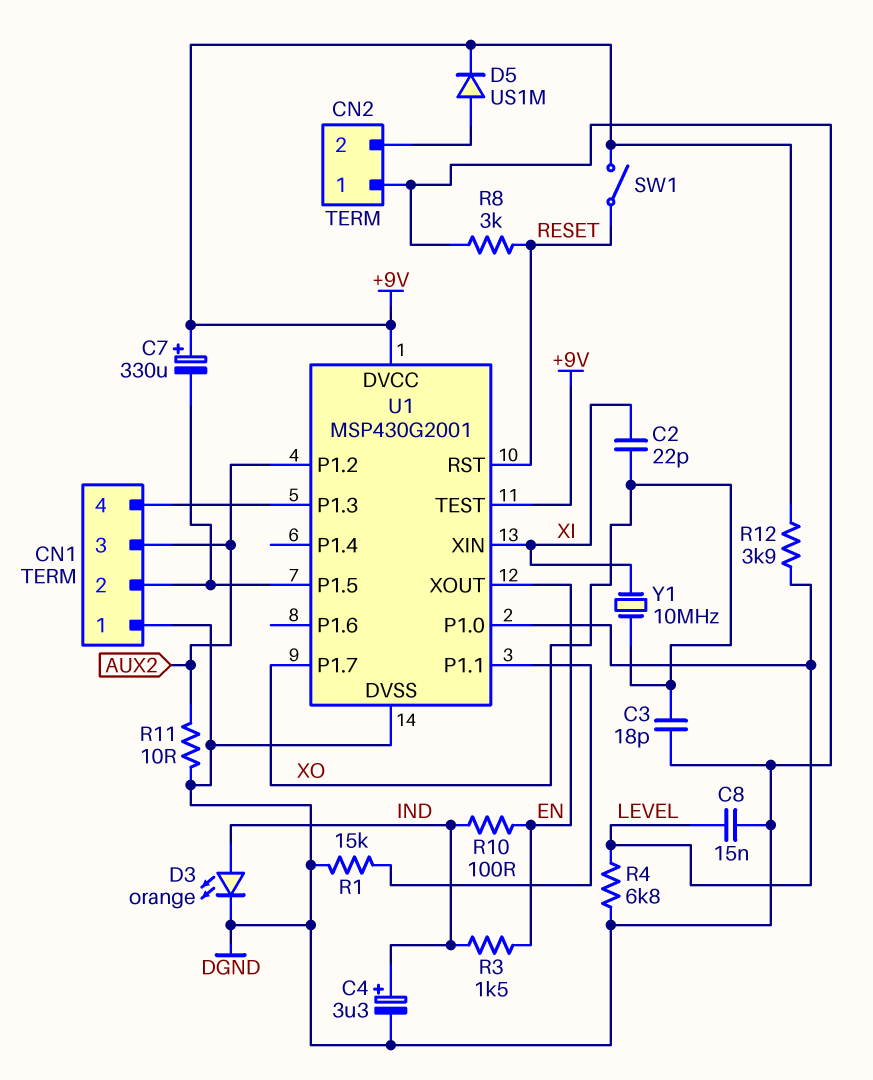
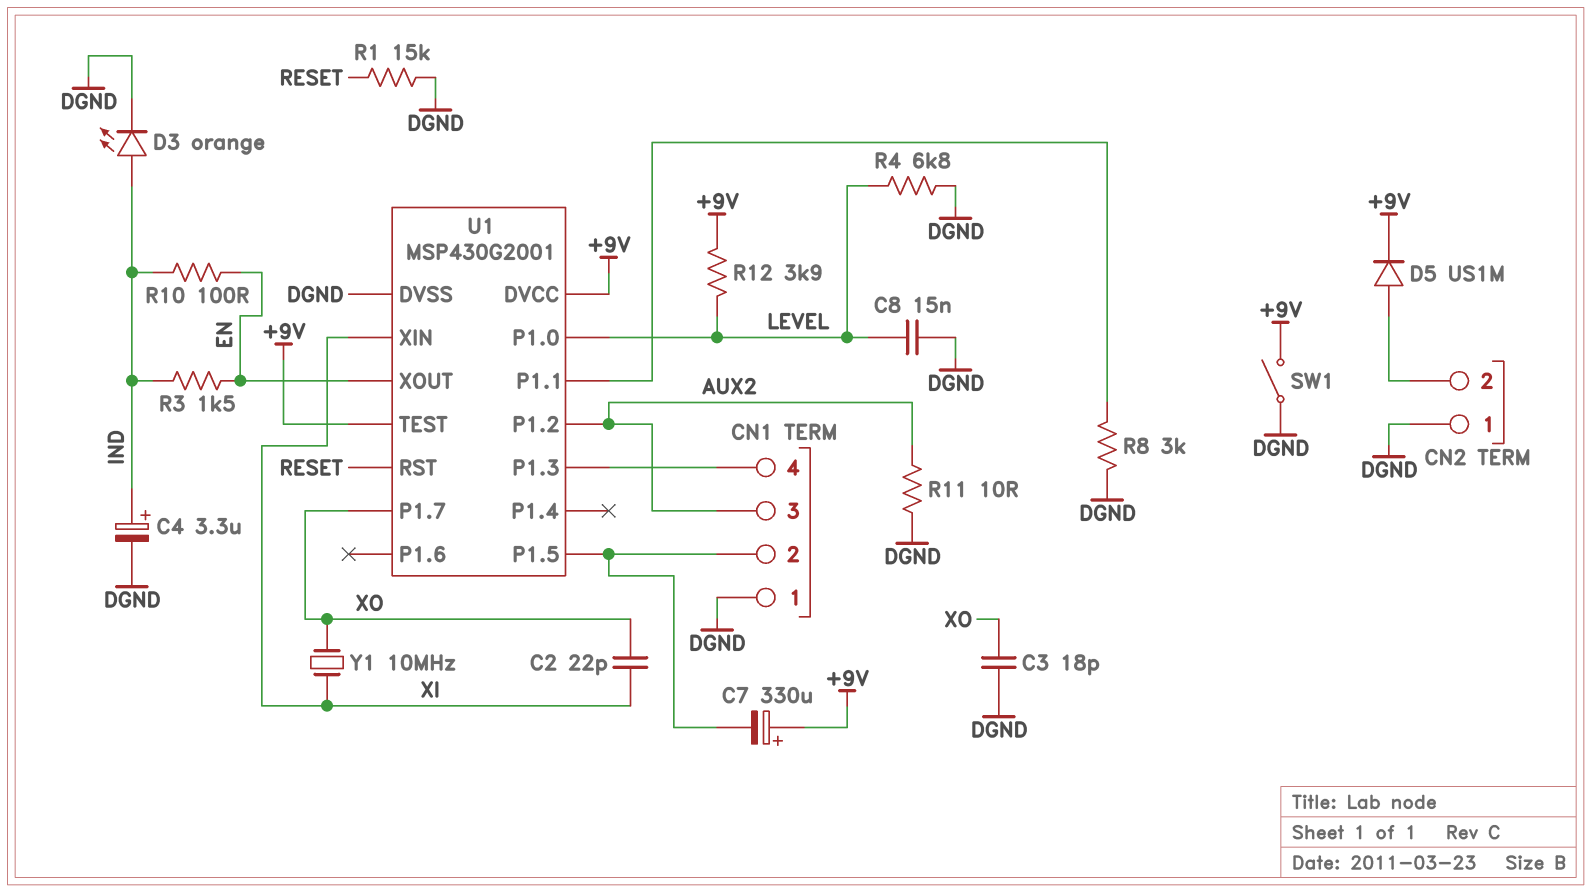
R1: 15k (DGND, U1/P1.1) -> 15k (DGND, RESET)
R8: 3k (DGND, RESET) -> 3k (DGND, U1/P1.1)
SW1: switch (+9V, RESET) -> switch (+9V, DGND)

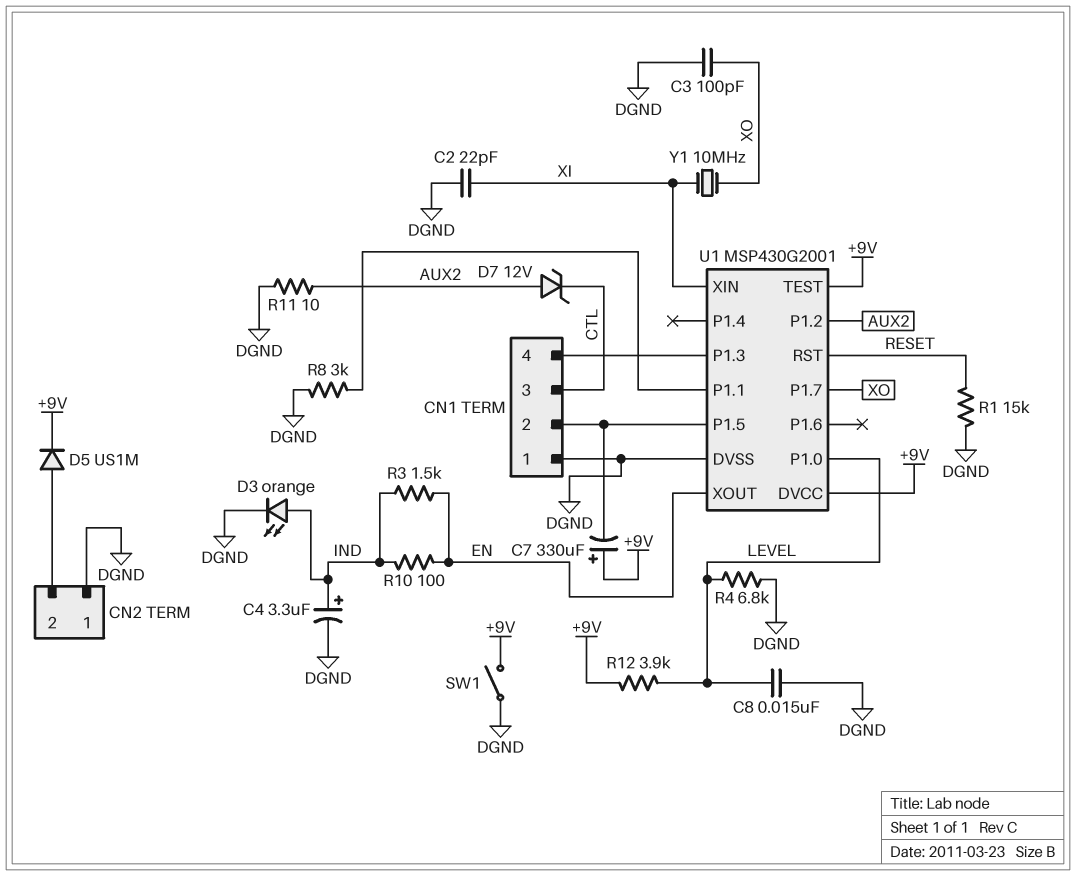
C2: 22pF (XI, XO) -> 22pF (DGND, XI)
C3: 18pF (DGND, XO) -> 100pF (DGND, XO)
CN1 pin 3: AUX2 -> CTL
D7: none -> zener 12V (A AUX2, K CTL)

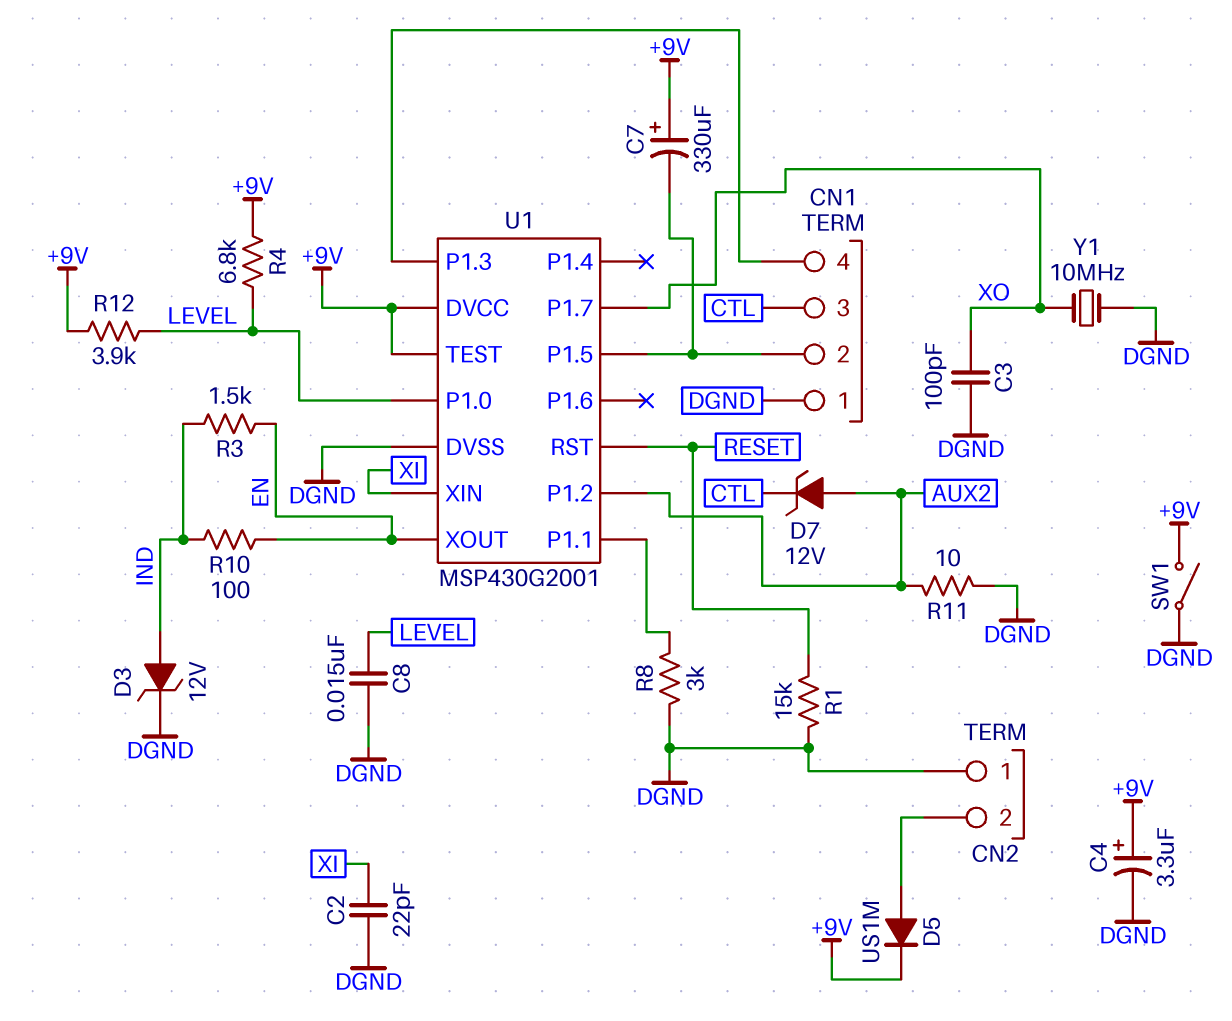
C4: 3.3uF (plus IND, minus DGND) -> 3.3uF (plus +9V, minus DGND)
D3: LED orange (A IND, K DGND) -> zener 12V (A IND, K DGND)
R4: 6.8k (DGND, LEVEL) -> 6.8k (+9V, LEVEL)
Y1: 10MHz (XI, XO) -> 10MHz (DGND, XO)

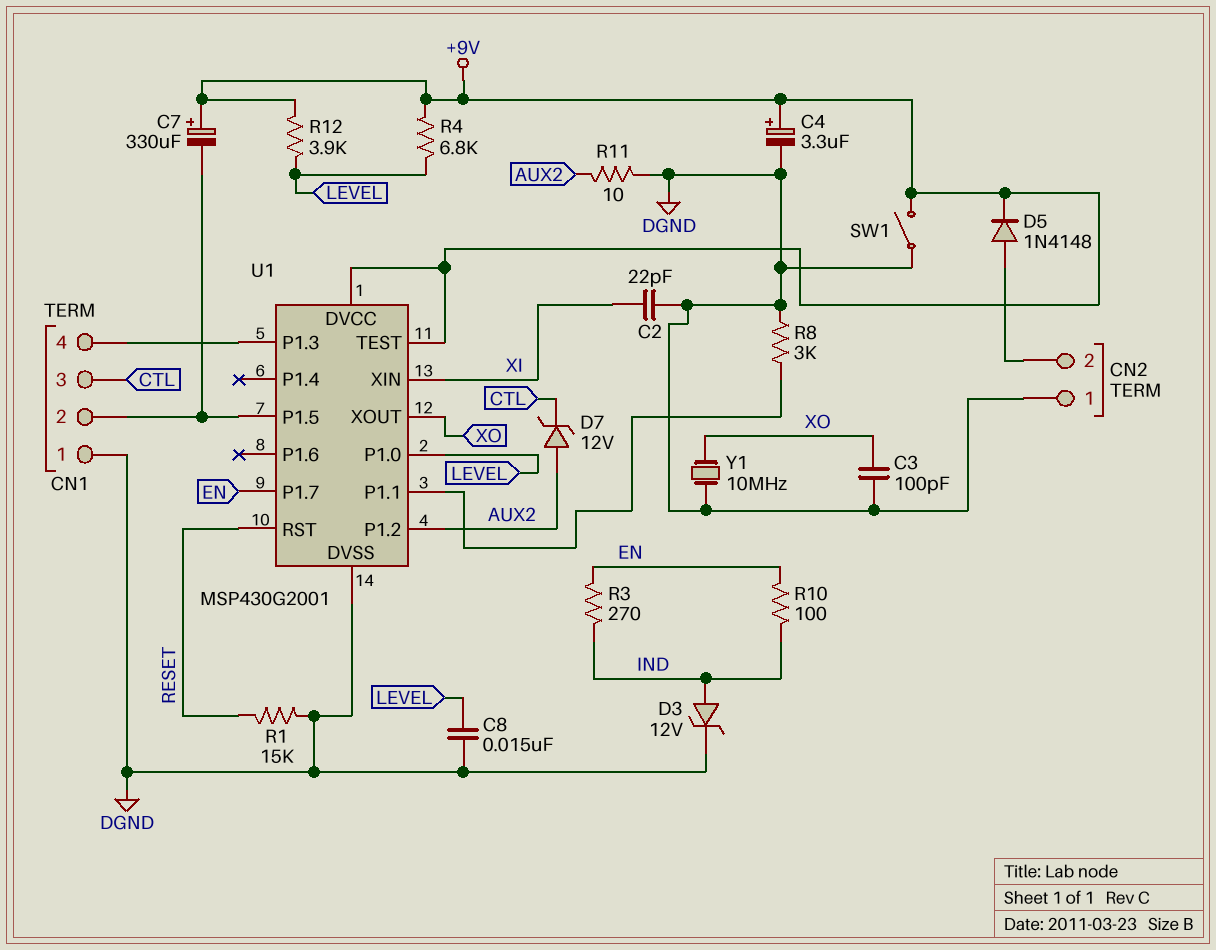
D5: diode US1M (A CN2/2, K +9V) -> diode 1N4148 (A CN2/2, K +9V)
R3: 1.5k (EN, IND) -> 270 (EN, IND)
U1 pin P1.7: XO -> EN
U1 pin XOUT: EN -> XO

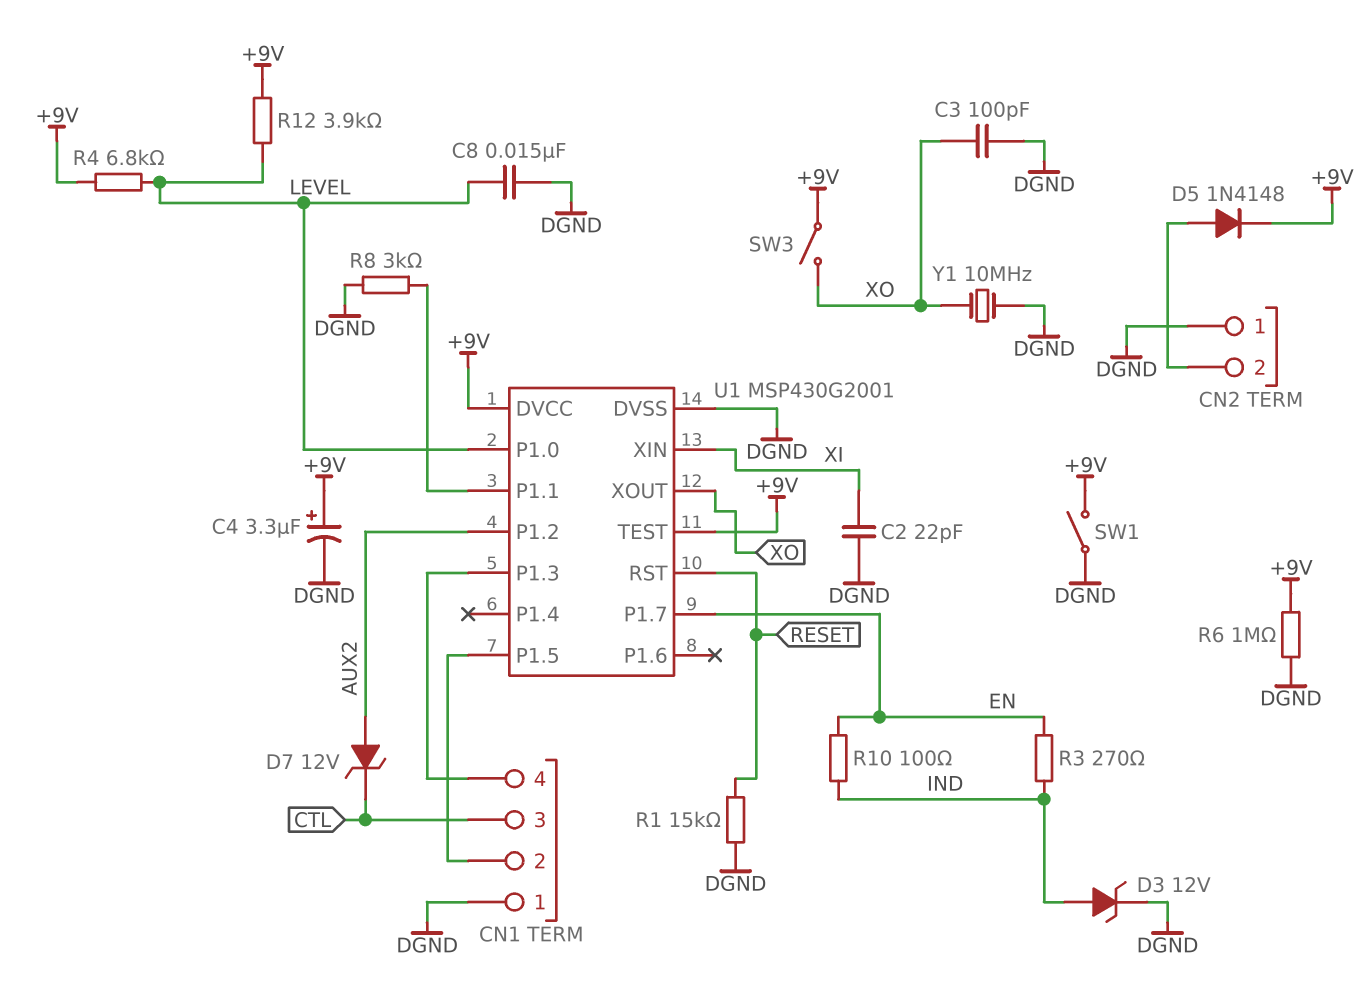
C7: 330uF (plus +9V, minus CN1/2) -> none
R6: none -> 1M (+9V, DGND)
R11: 10 (AUX2, DGND) -> none
SW3: none -> switch (+9V, XO)

